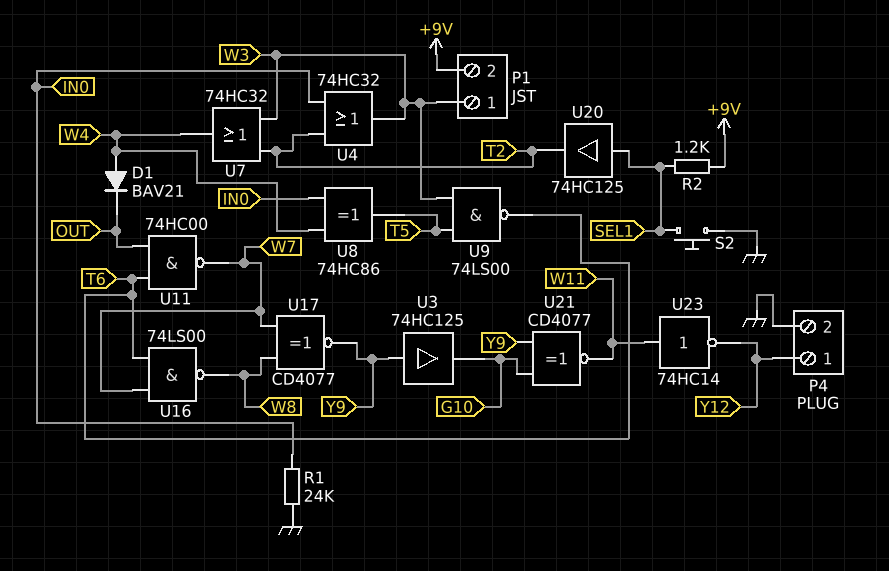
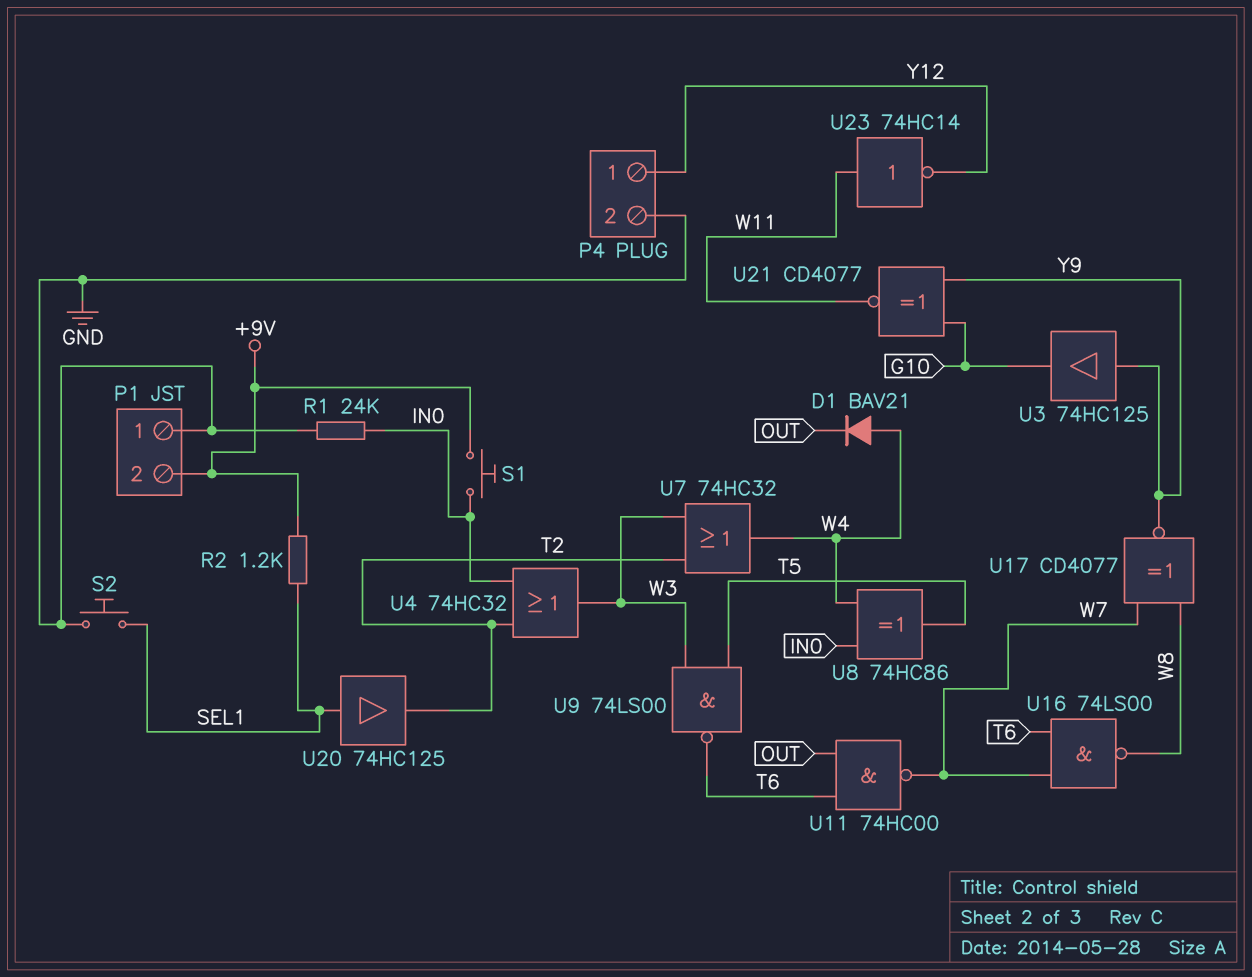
P1 pin 1: W3 -> GND
S1: none -> button (+9V, IN0)

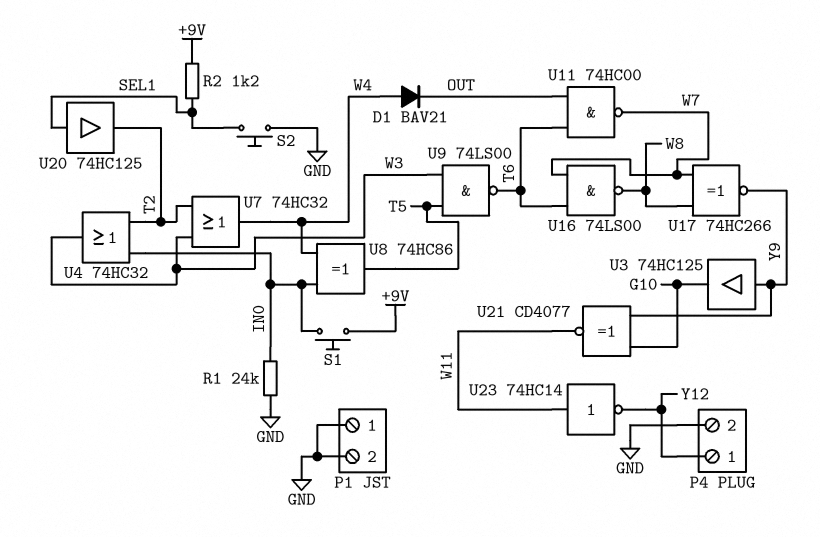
P1 pin 2: +9V -> GND
U17: XNOR CD4077 (in W7, in W8, out Y9) -> XNOR 74HC266 (in W7, in W8, out Y9)

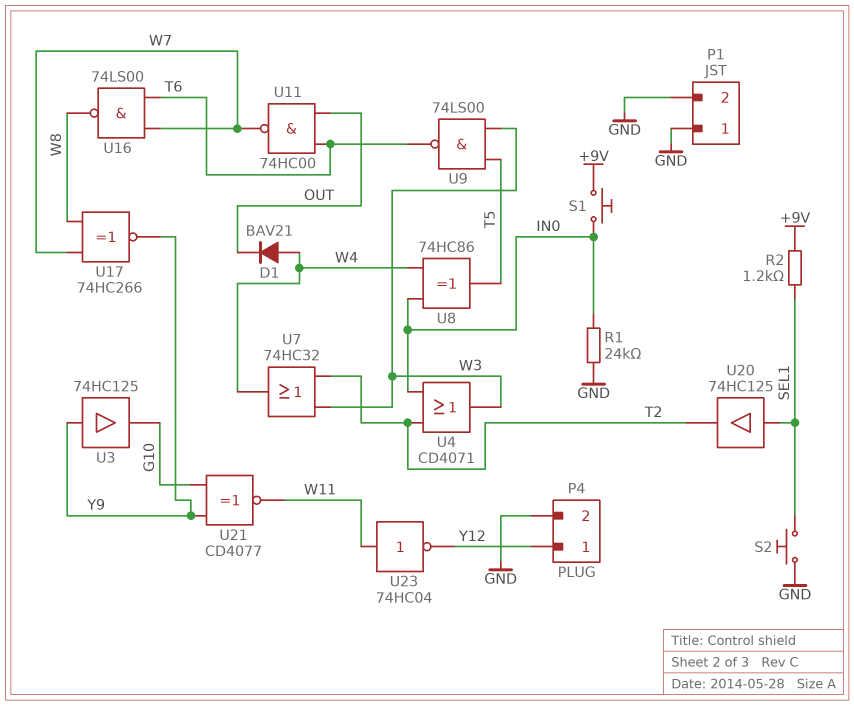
U4: OR 74HC32 (in IN0, in T2, out W3) -> OR CD4071 (in IN0, in T2, out W3)
U23: NOT 74HC14 (in W11, out Y12) -> NOT 74HC04 (in W11, out Y12)

